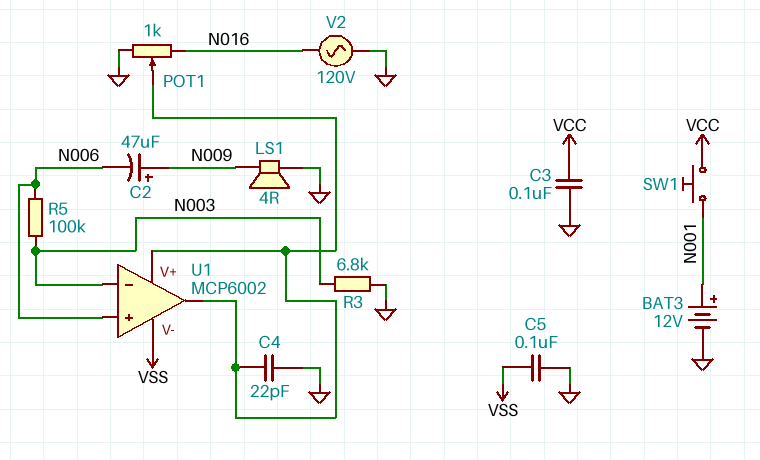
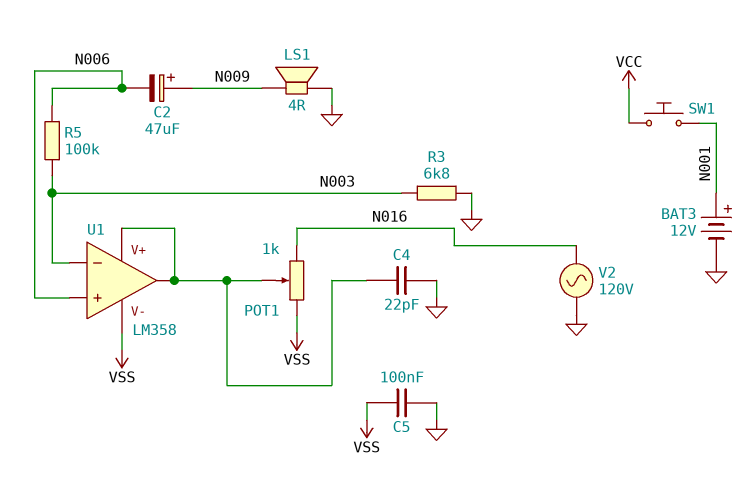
C3: 100nF (GND, VCC) -> none
POT1: 1k (GND, N016, wiper U1/V+) -> 1k (N016, VSS, wiper U1/V+)
U1: MCP6002 -> LM358

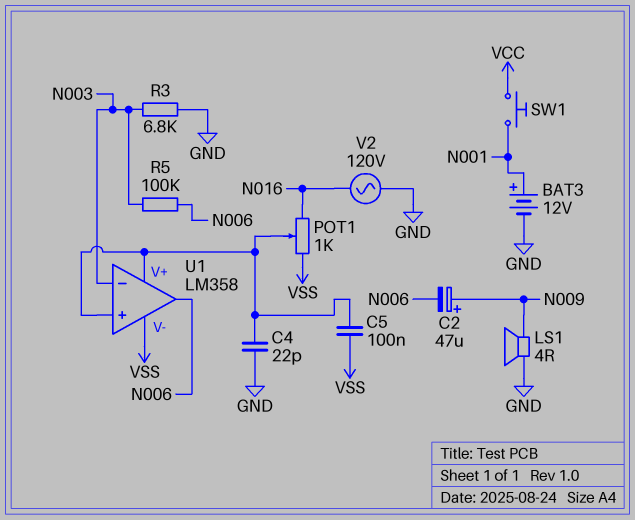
C5: 100nF (GND, VSS) -> 100nF (U1/V+, VSS)
U1 pin in+: N006 -> U1/V+
U1 pin out: U1/V+ -> N006

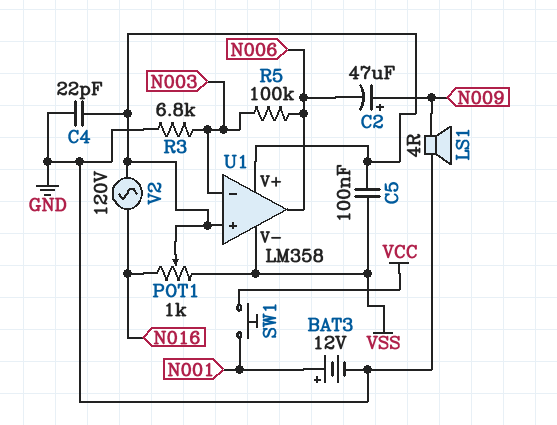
V2: AC 120V (GND, N016) -> AC 120V (N016, U1/V+)

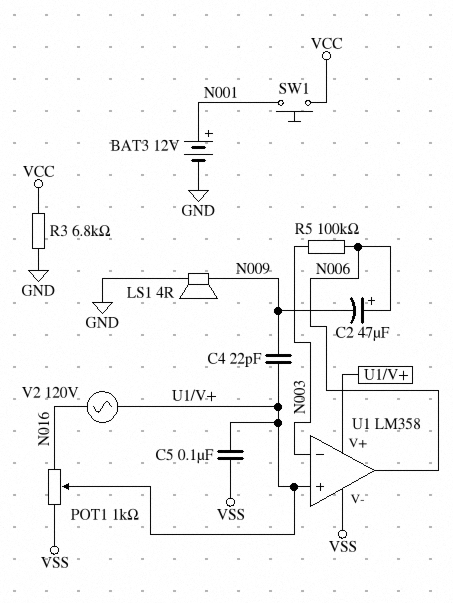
C2: 47uF (plus N009, minus N006) -> 47uF (plus N006, minus N009)
C4: 22pF (GND, U1/V+) -> 22pF (N009, U1/V+)
R3: 6.8k (GND, N003) -> 6.8k (GND, VCC)

